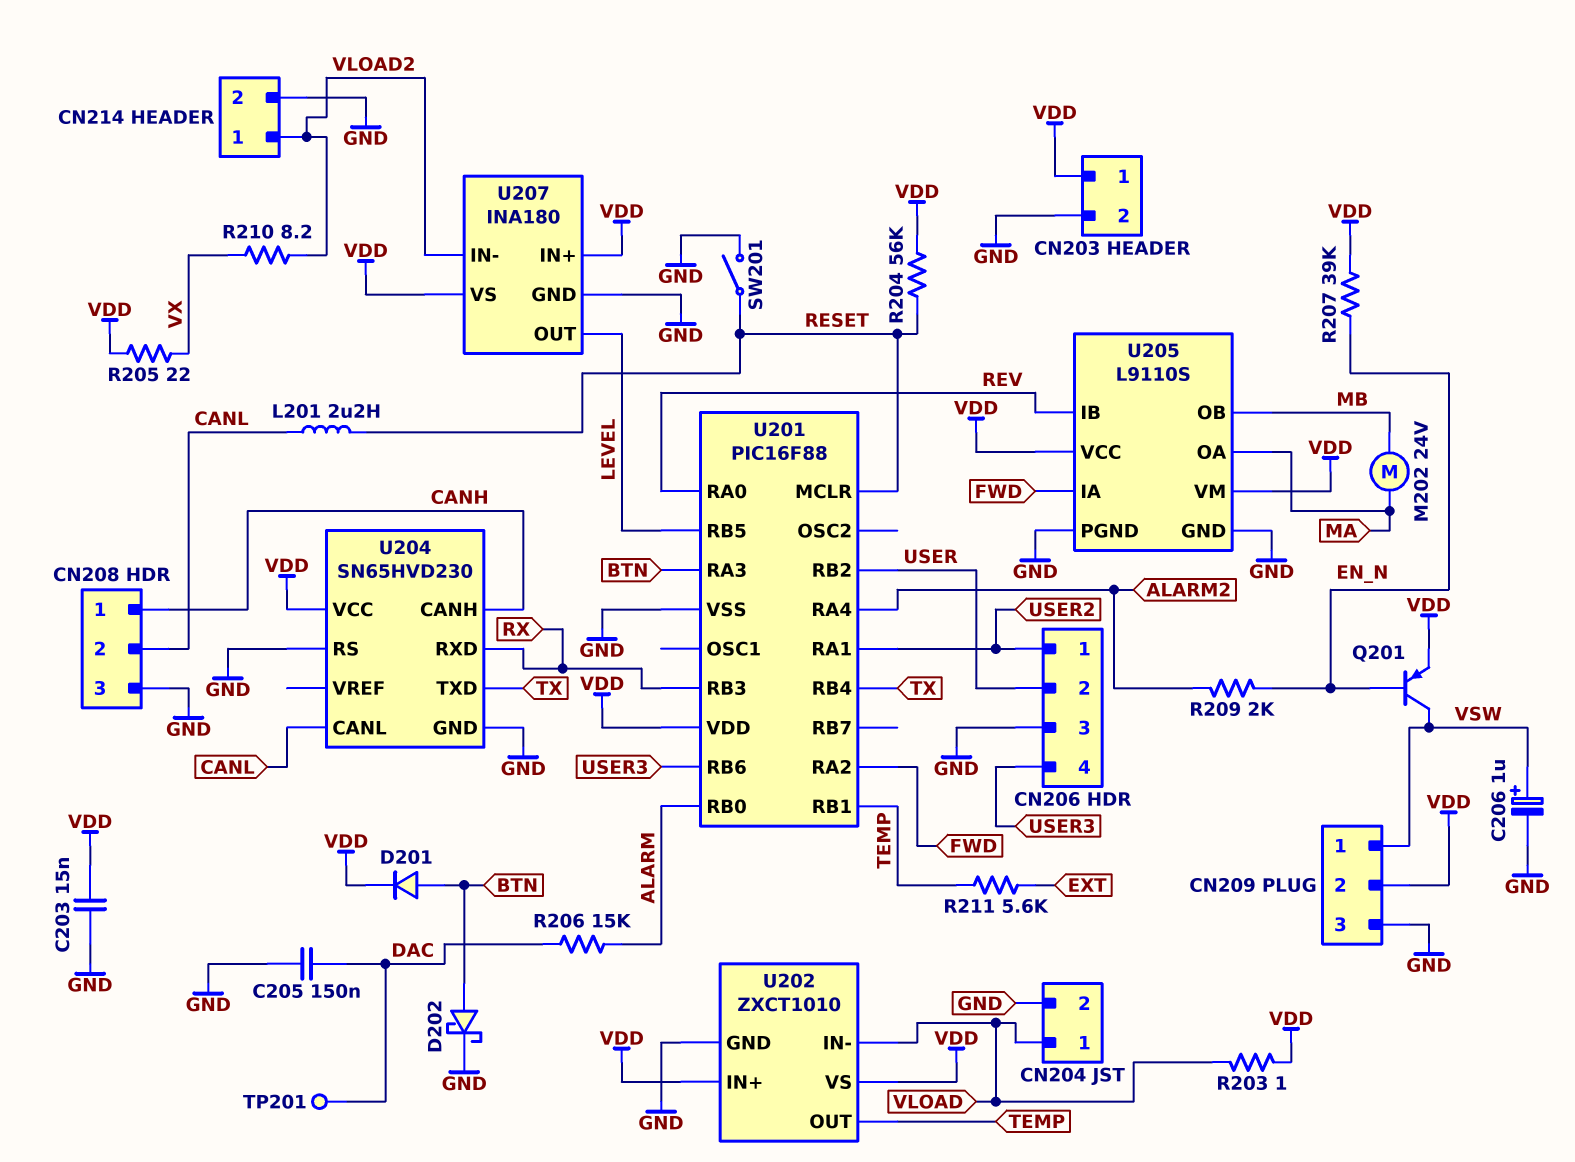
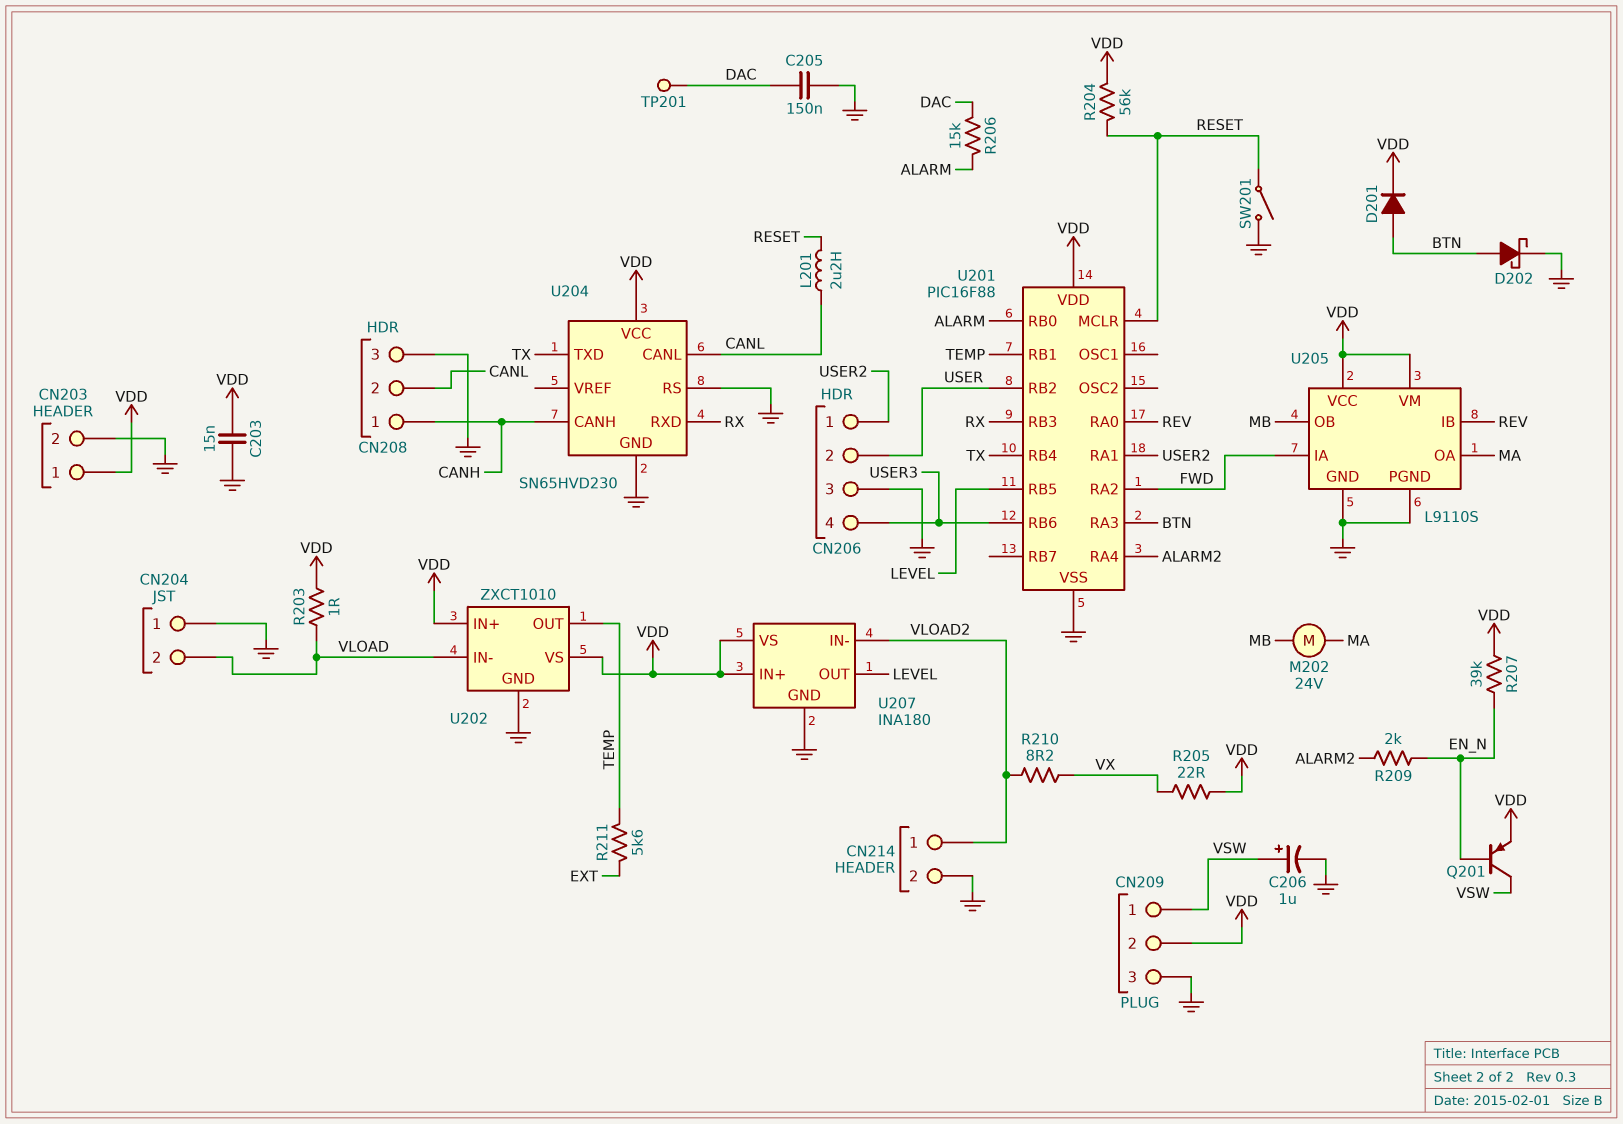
CN204 pin 1: VLOAD -> GND
CN204 pin 2: GND -> VLOAD

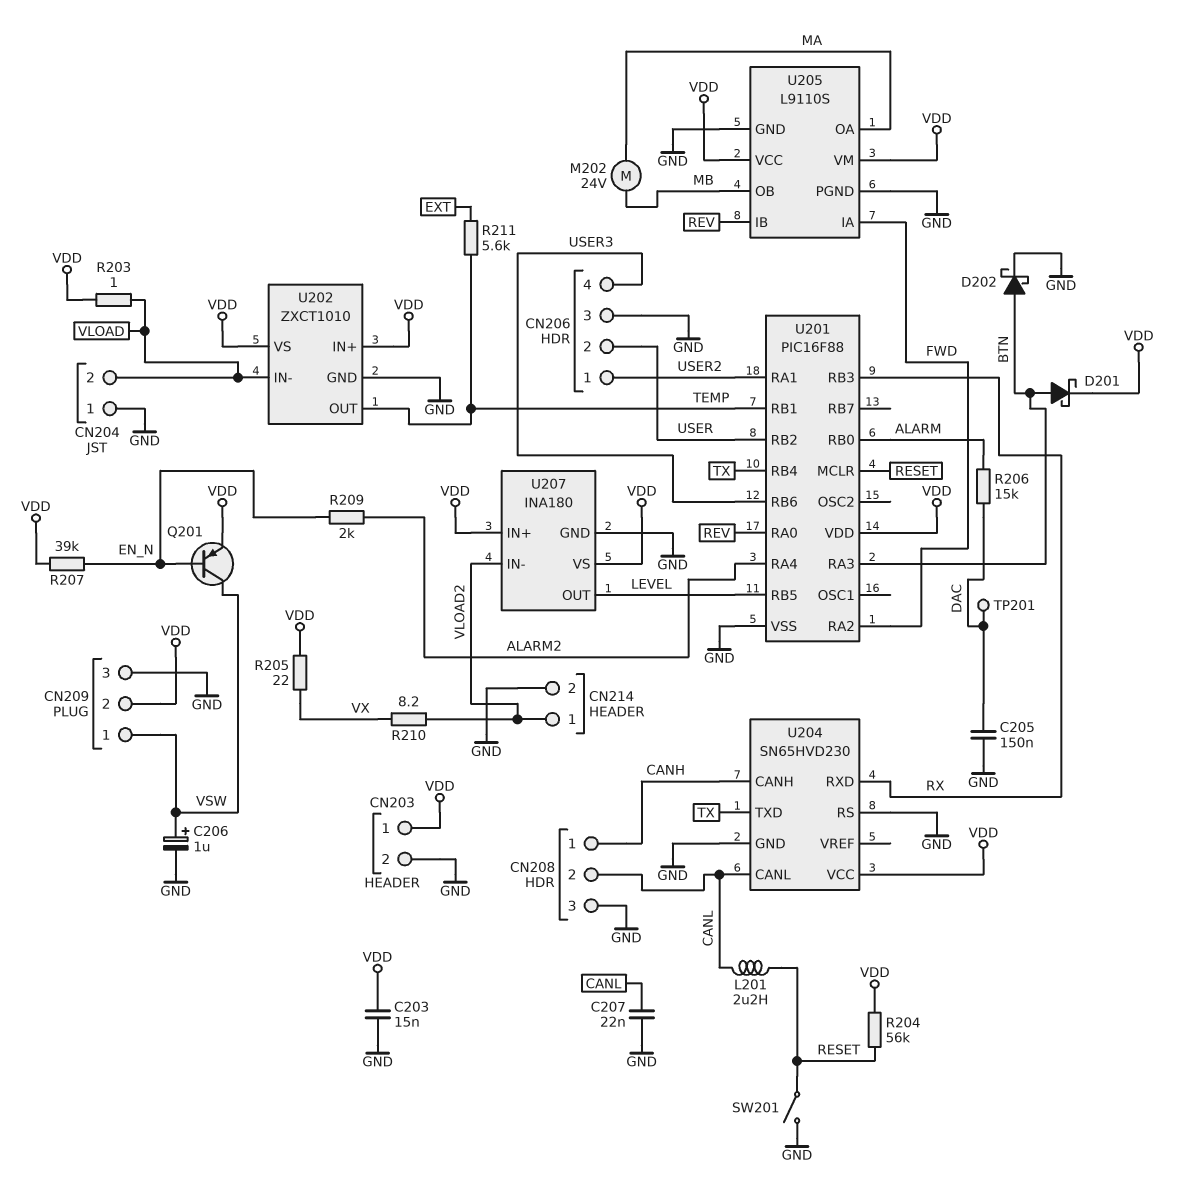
C207: none -> 22nF (CANL, GND)
D201: diode (A BTN, K VDD) -> schottky (A BTN, K VDD)

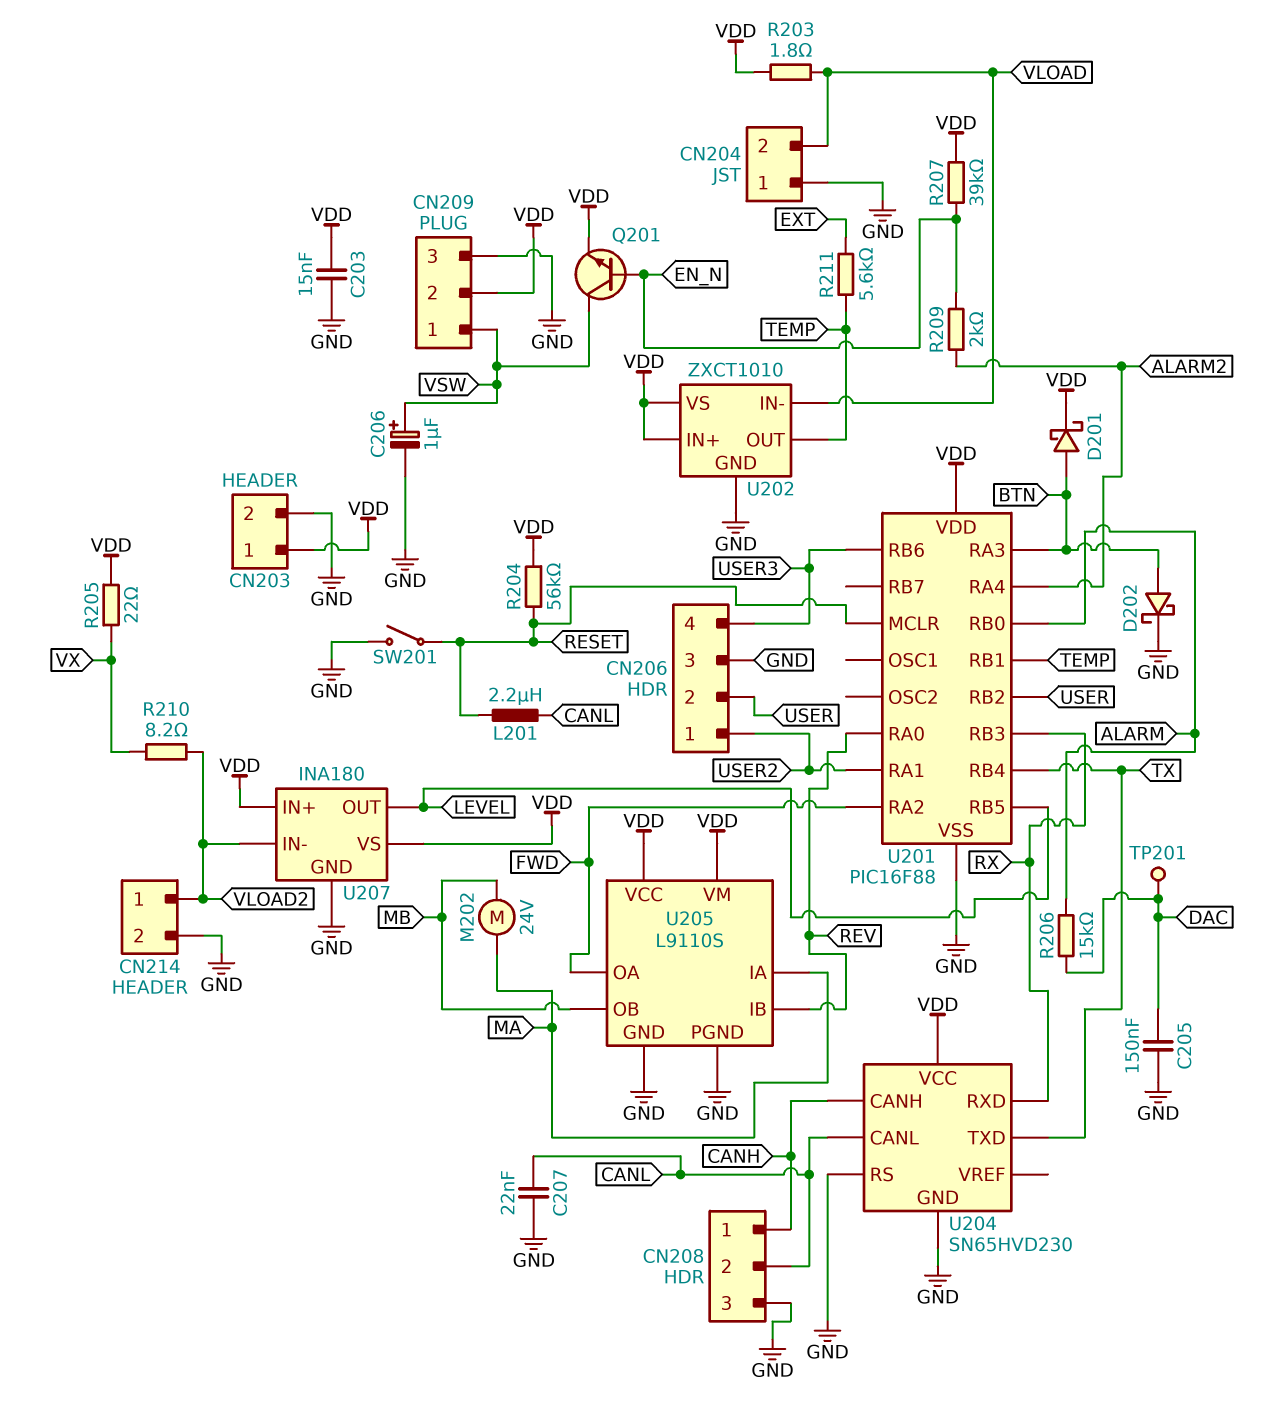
Q201: PNP (B EN_N, C VSW, E VDD) -> NPN (B EN_N, C VSW, E VDD)
R203: 1 (VDD, VLOAD) -> 1.8 (VDD, VLOAD)
U205 pin IA: FWD -> MA
U205 pin OA: MA -> FWD

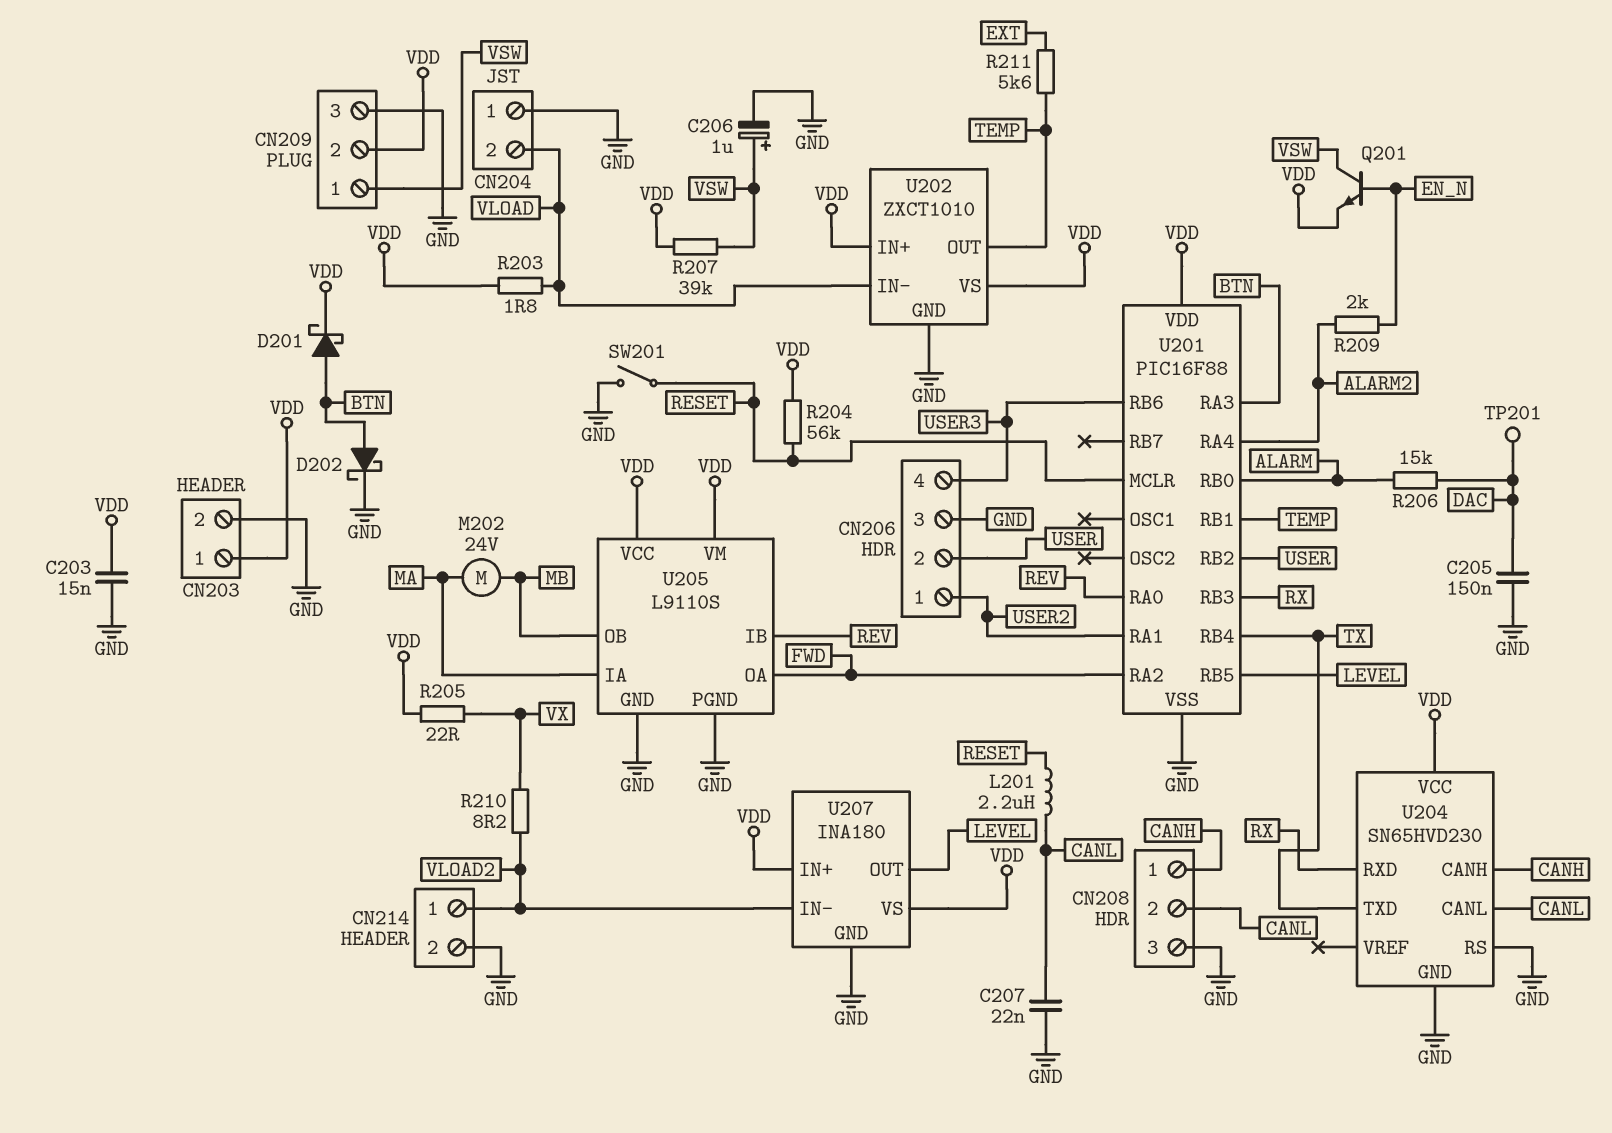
R207: 39k (EN_N, VDD) -> 39k (VDD, VSW)

